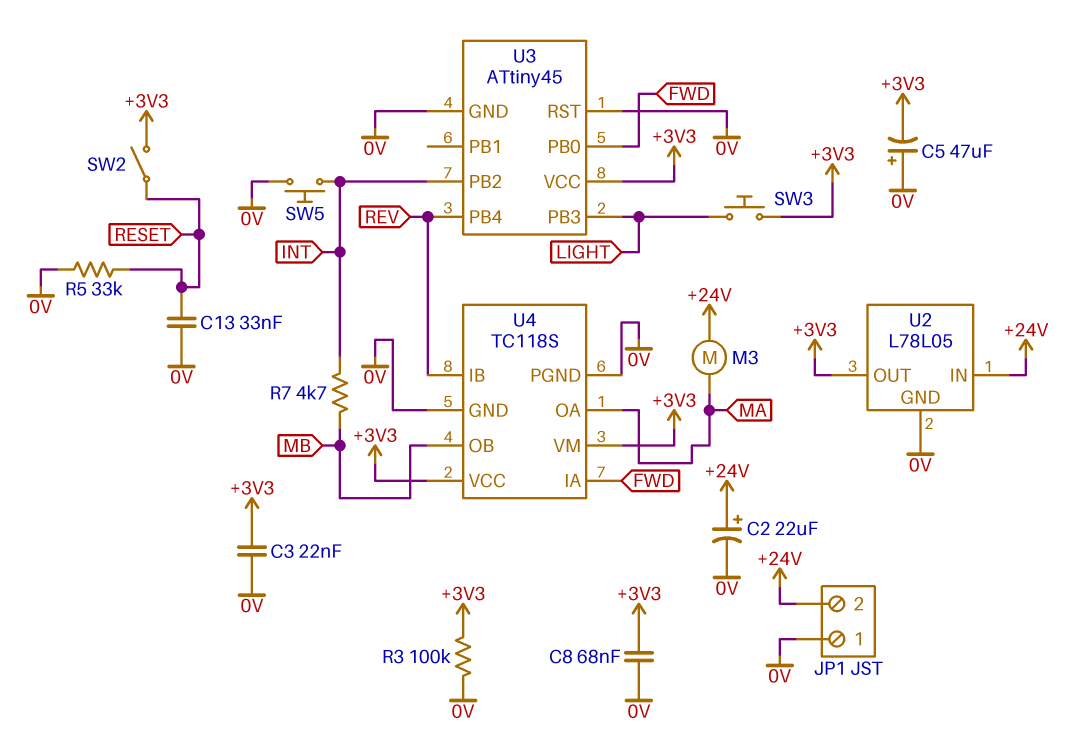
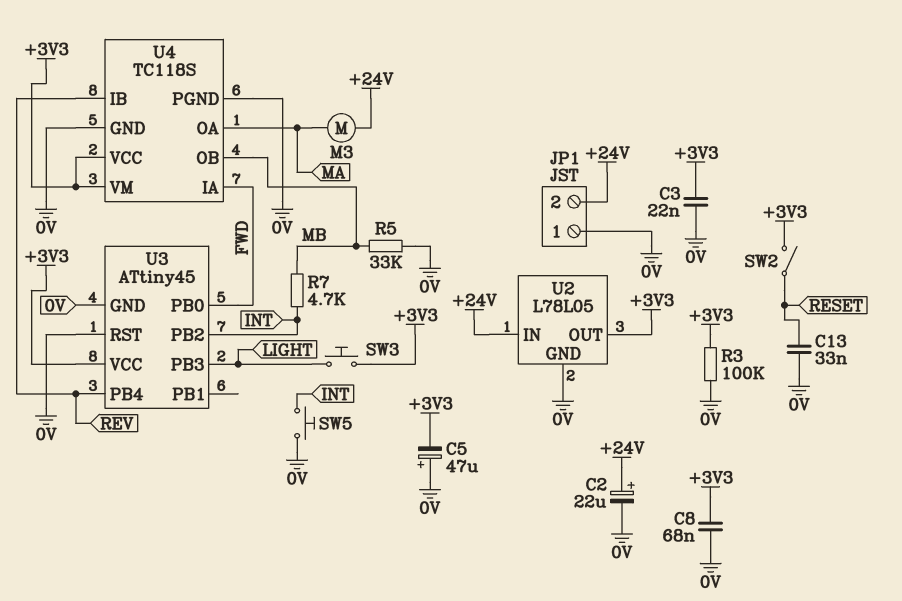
R5: 33k (0V, RESET) -> 33k (0V, MB)

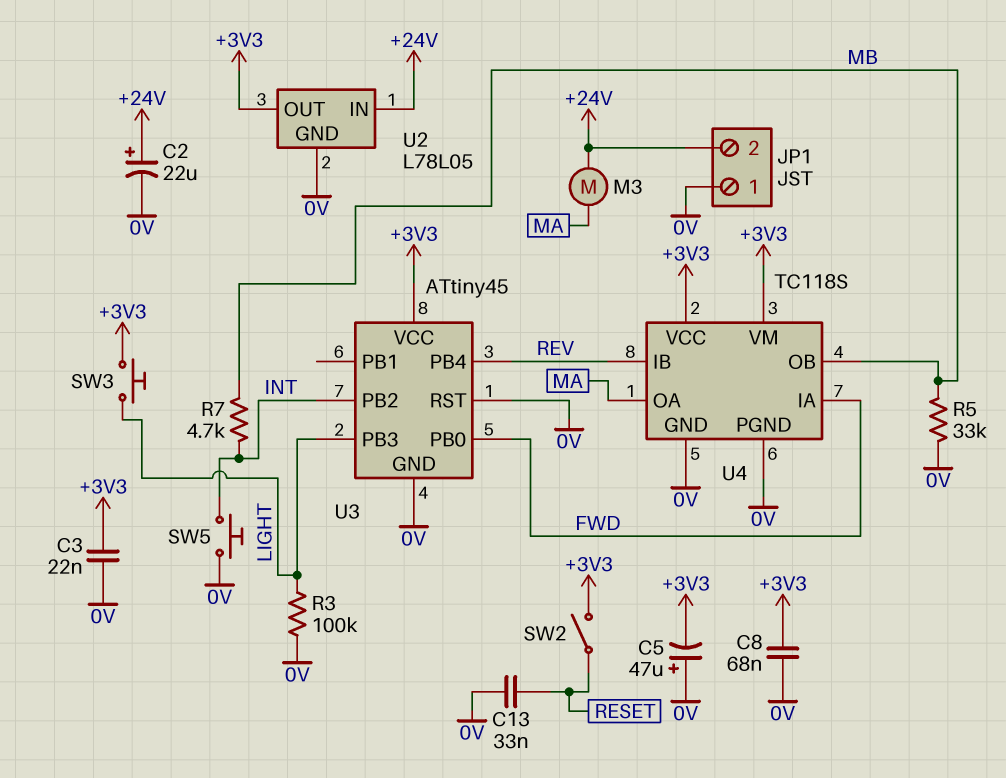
R3: 100k (+3V3, 0V) -> 100k (0V, LIGHT)

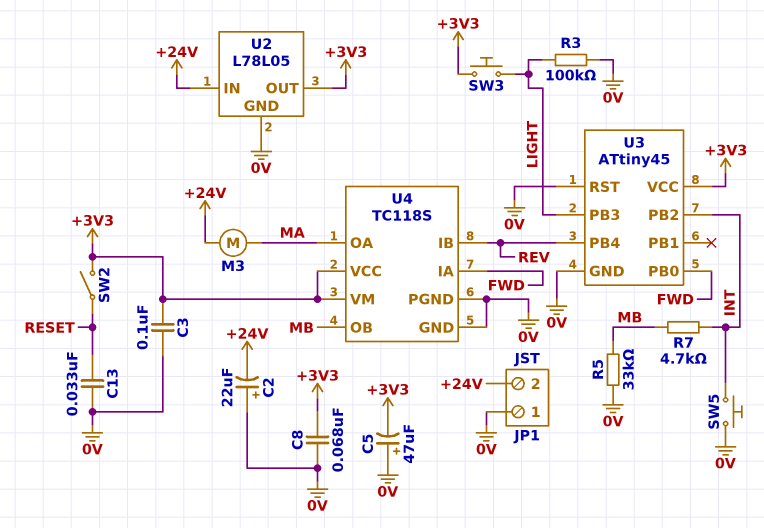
C2: 22uF (plus +24V, minus 0V) -> 22uF (plus 0V, minus +24V)
C3: 22nF (+3V3, 0V) -> 100nF (+3V3, 0V)

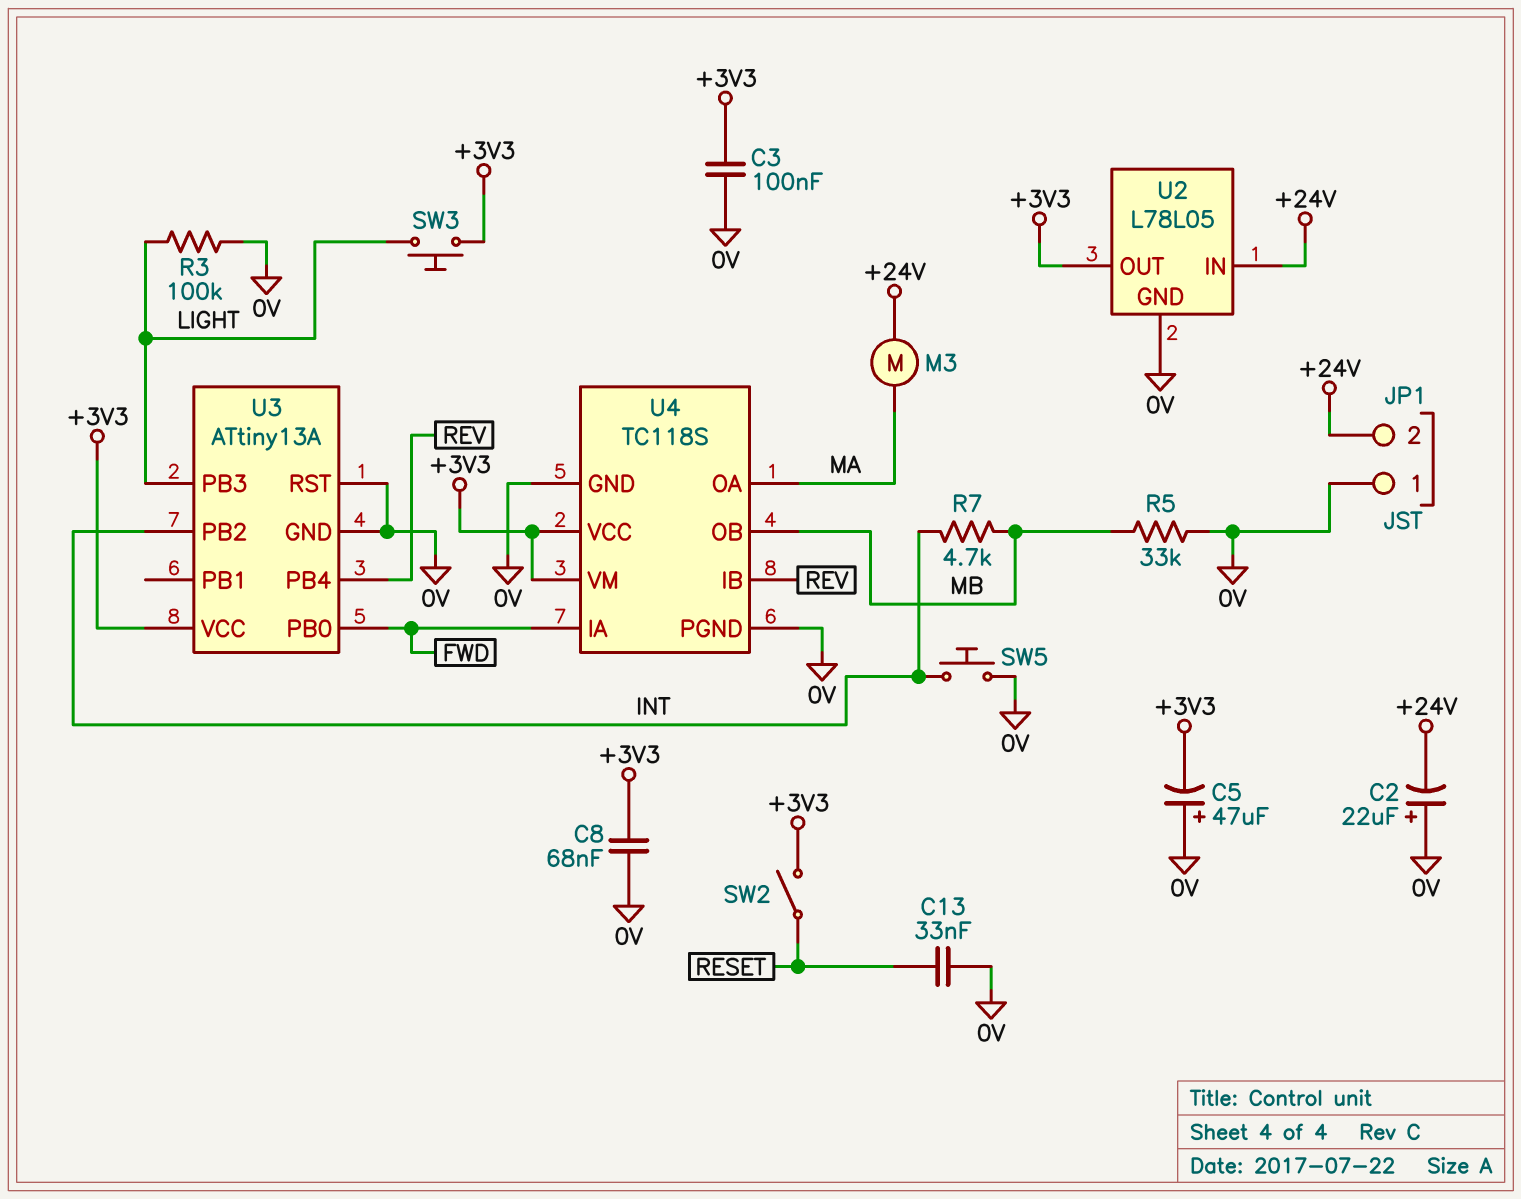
U3: ATtiny45 -> ATtiny13A

